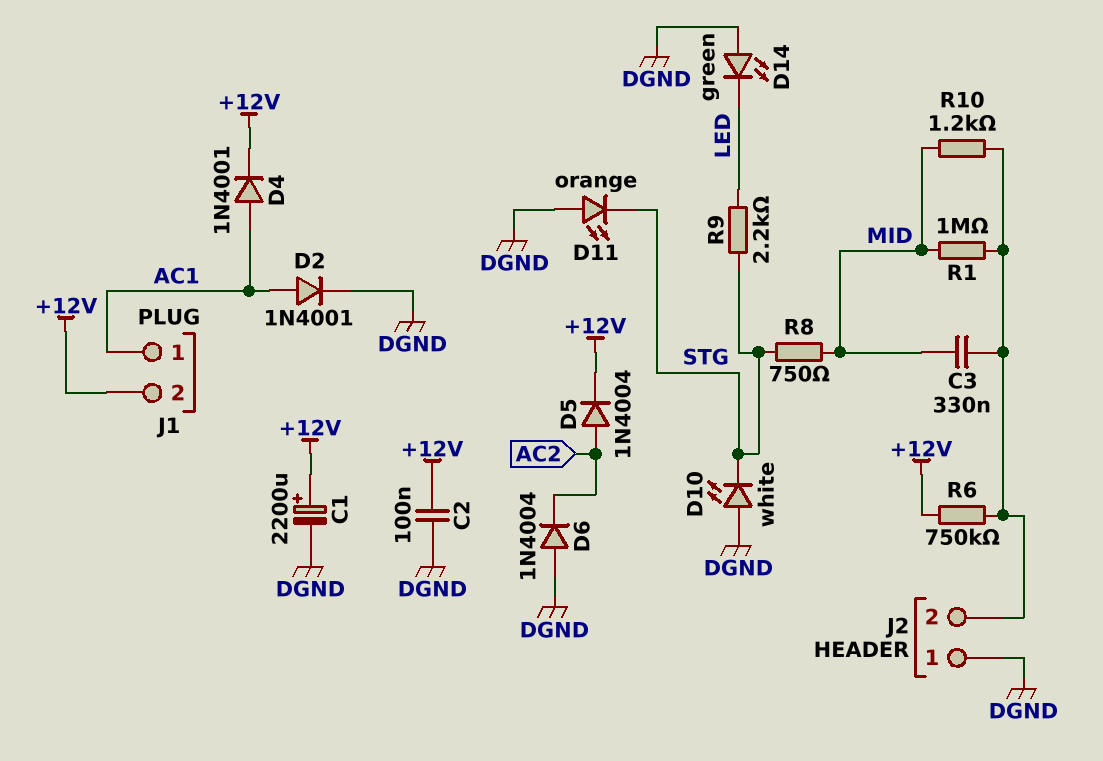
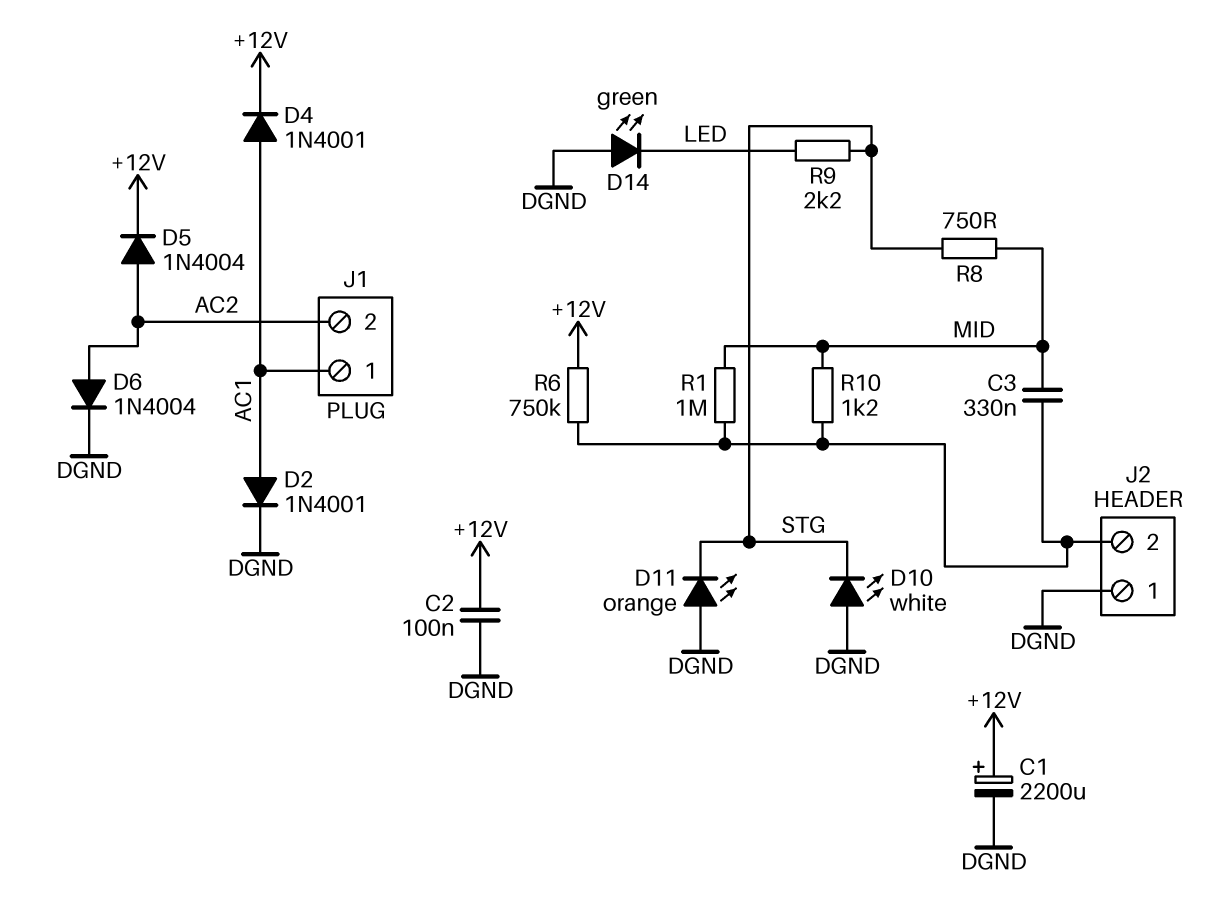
D6: diode 1N4004 (A DGND, K AC2) -> diode 1N4004 (A AC2, K DGND)
J1 pin 2: +12V -> AC2

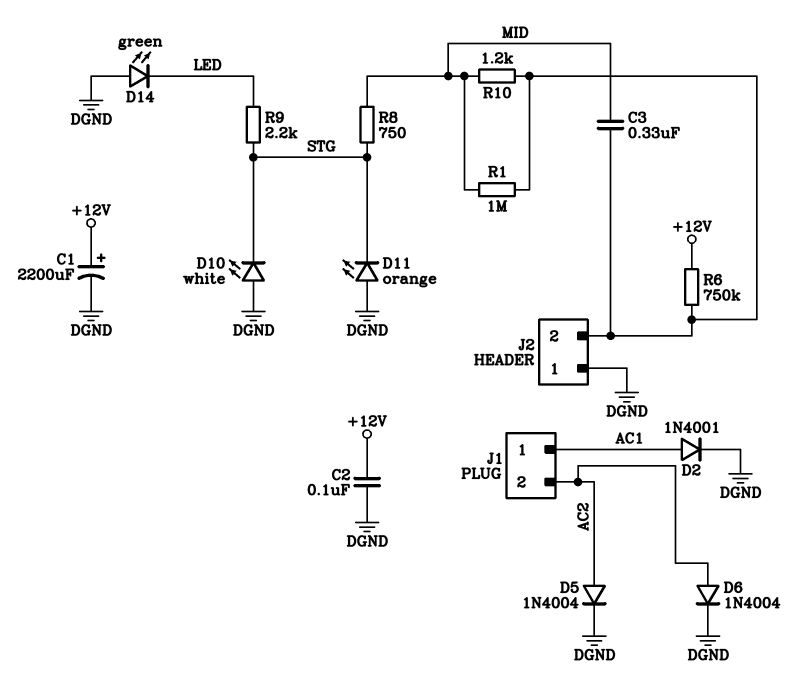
D4: diode 1N4001 (A AC1, K +12V) -> none
D5: diode 1N4004 (A AC2, K +12V) -> diode 1N4004 (A AC2, K DGND)

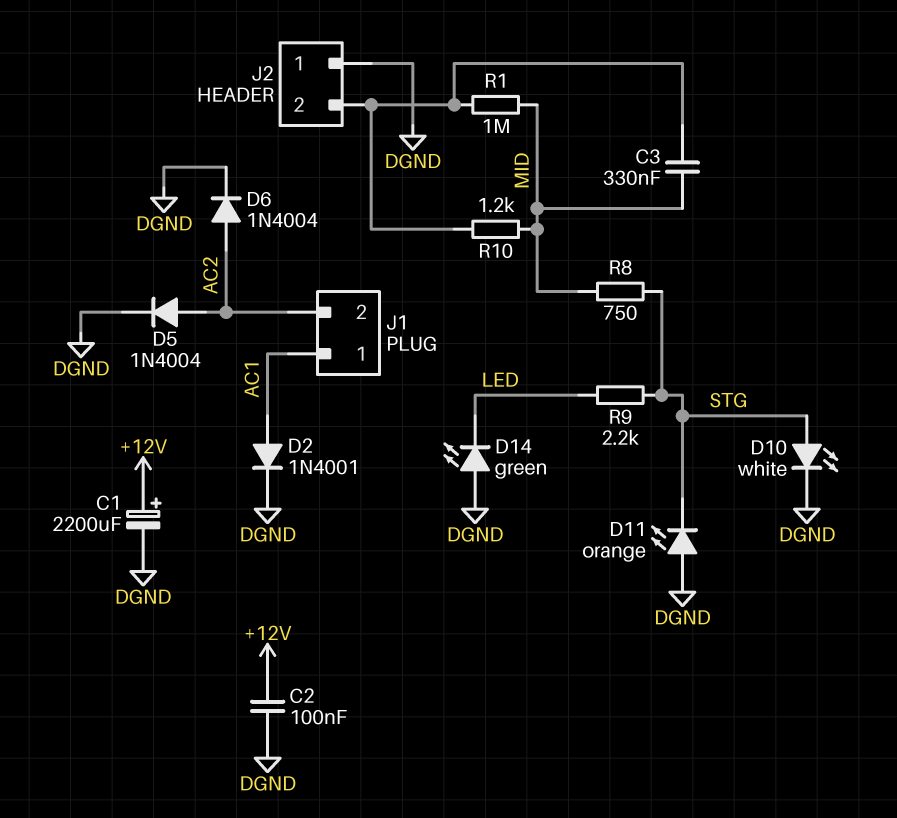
D10: LED white (A DGND, K STG) -> LED white (A STG, K DGND)
R6: 750k (+12V, J2/2) -> none

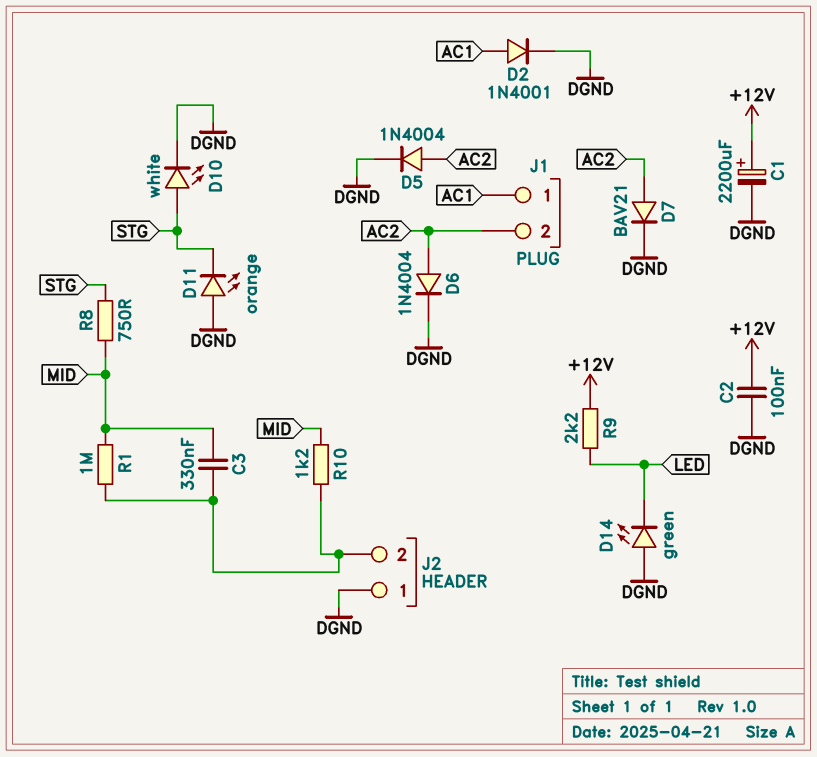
D7: none -> diode BAV21 (A AC2, K DGND)
R9: 2.2k (LED, STG) -> 2.2k (+12V, LED)

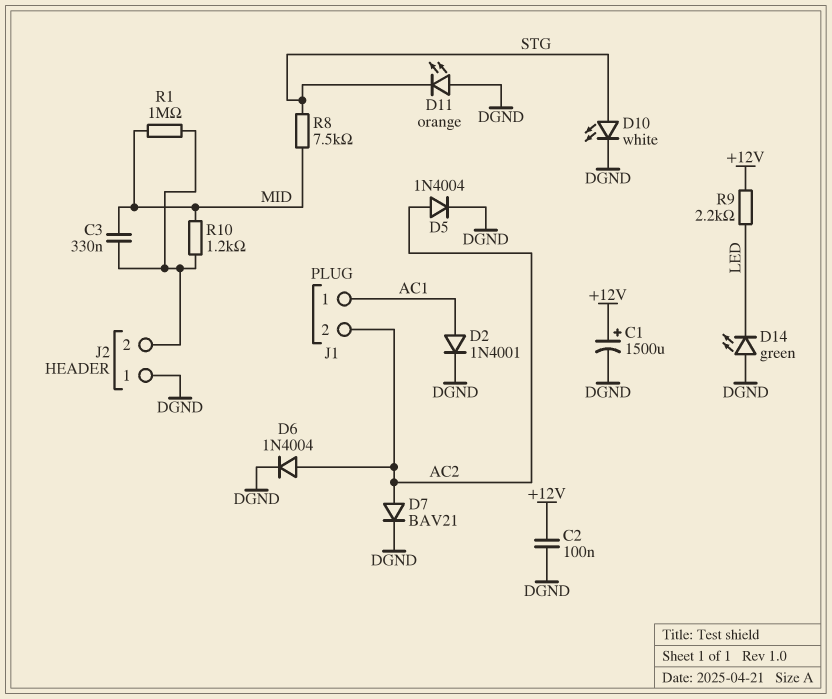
C1: 2200uF (plus +12V, minus DGND) -> 1500uF (plus +12V, minus DGND)
R8: 750 (MID, STG) -> 7.5k (MID, STG)

